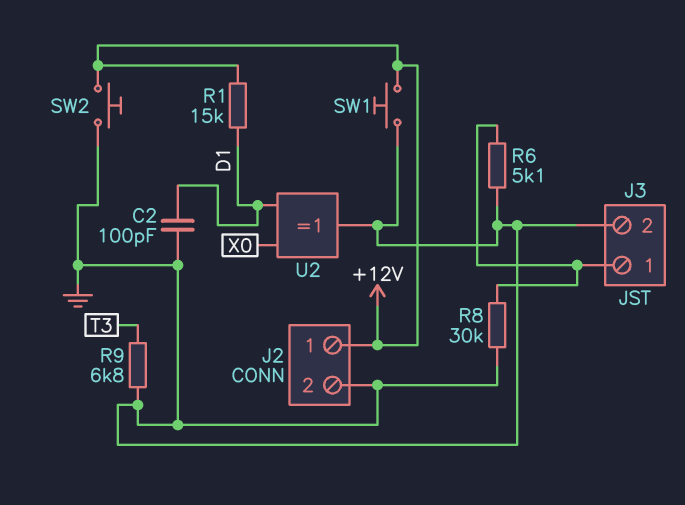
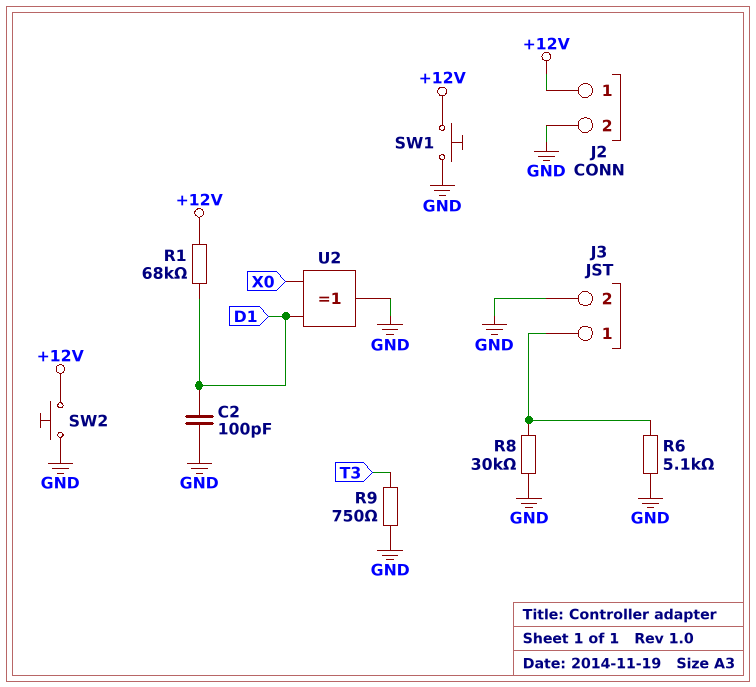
R1: 15k (+12V, D1) -> 68k (+12V, D1)
R9: 6.8k (GND, T3) -> 750 (GND, T3)

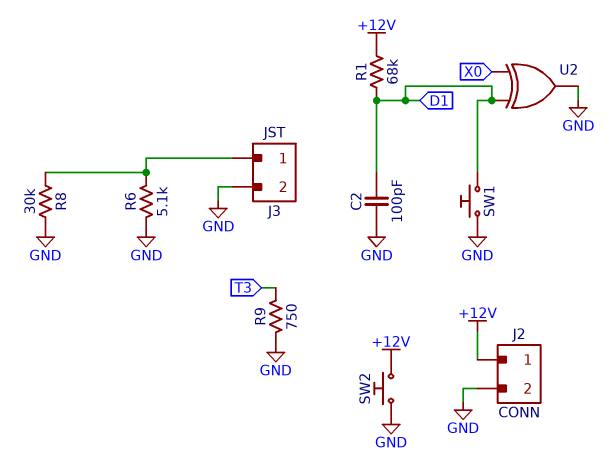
SW1: button (+12V, GND) -> button (D1, GND)

